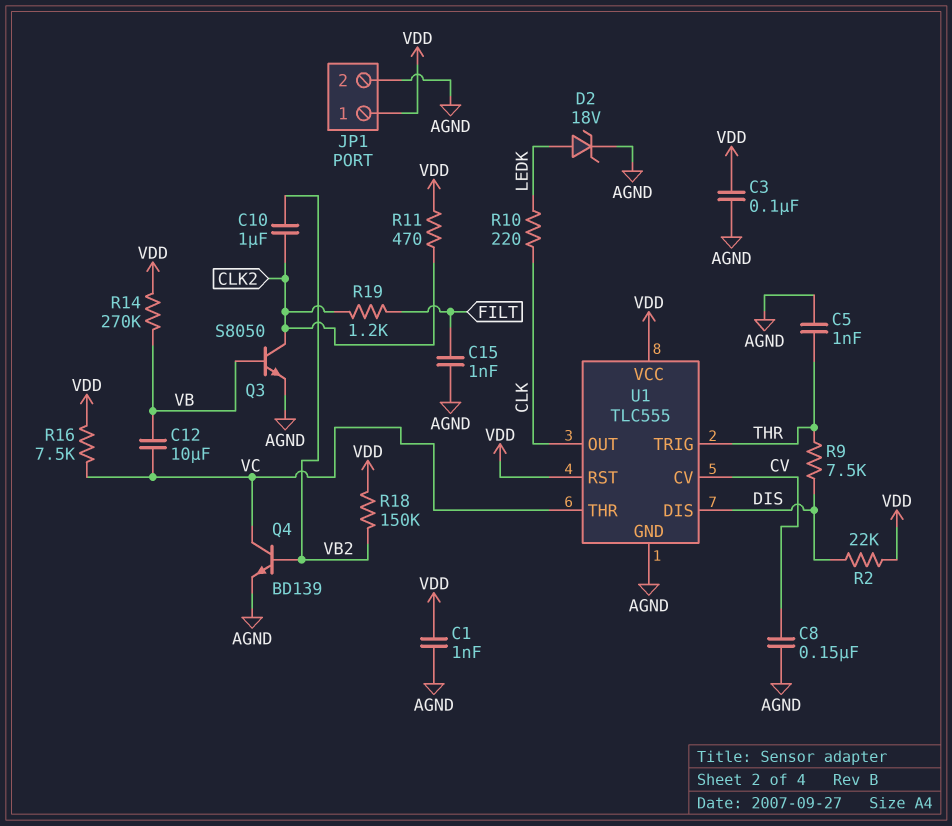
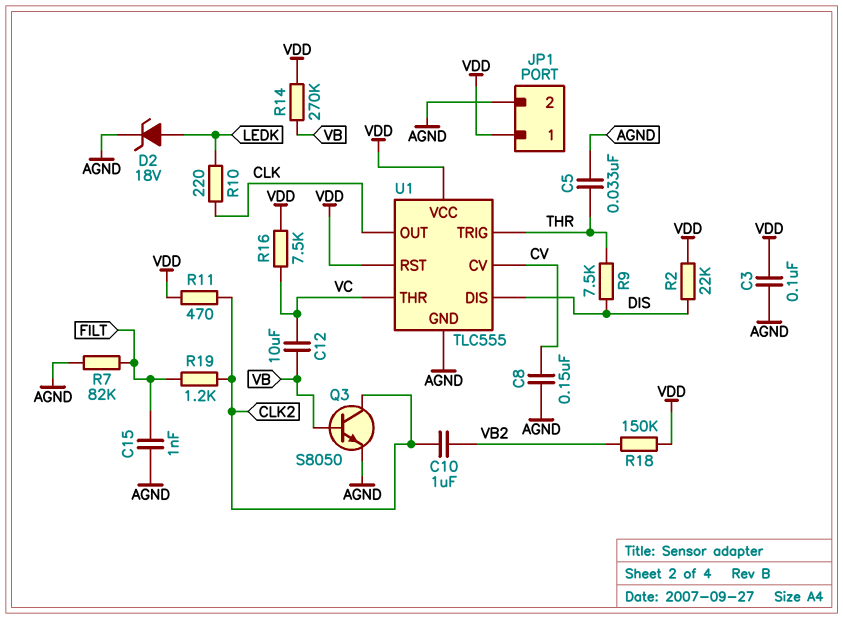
C1: 1nF (AGND, VDD) -> none
C5: 1nF (AGND, THR) -> 33nF (AGND, THR)
Q4: NPN BD139 (B VB2, C VC, E AGND) -> none
R7: none -> 82k (AGND, FILT)

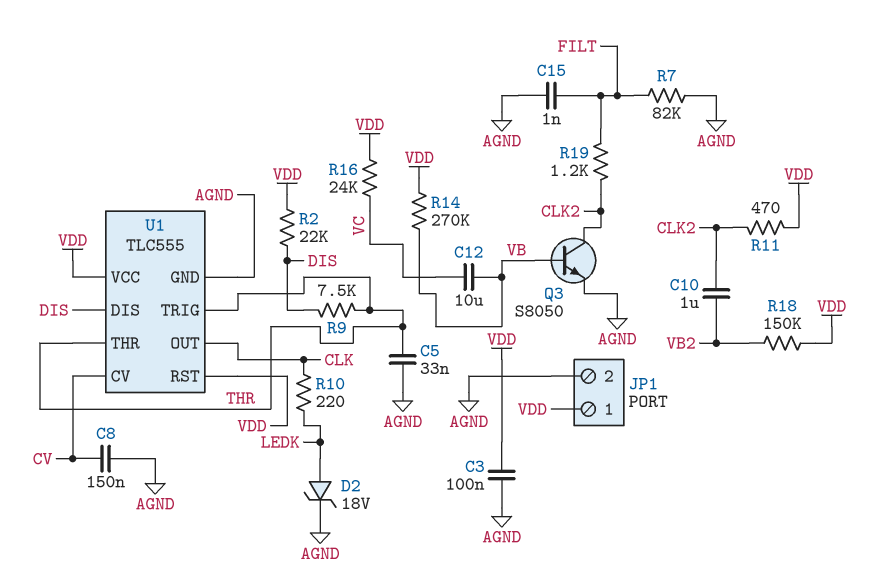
R16: 7.5k (VC, VDD) -> 24k (VC, VDD)
U1 pin THR: VC -> THR

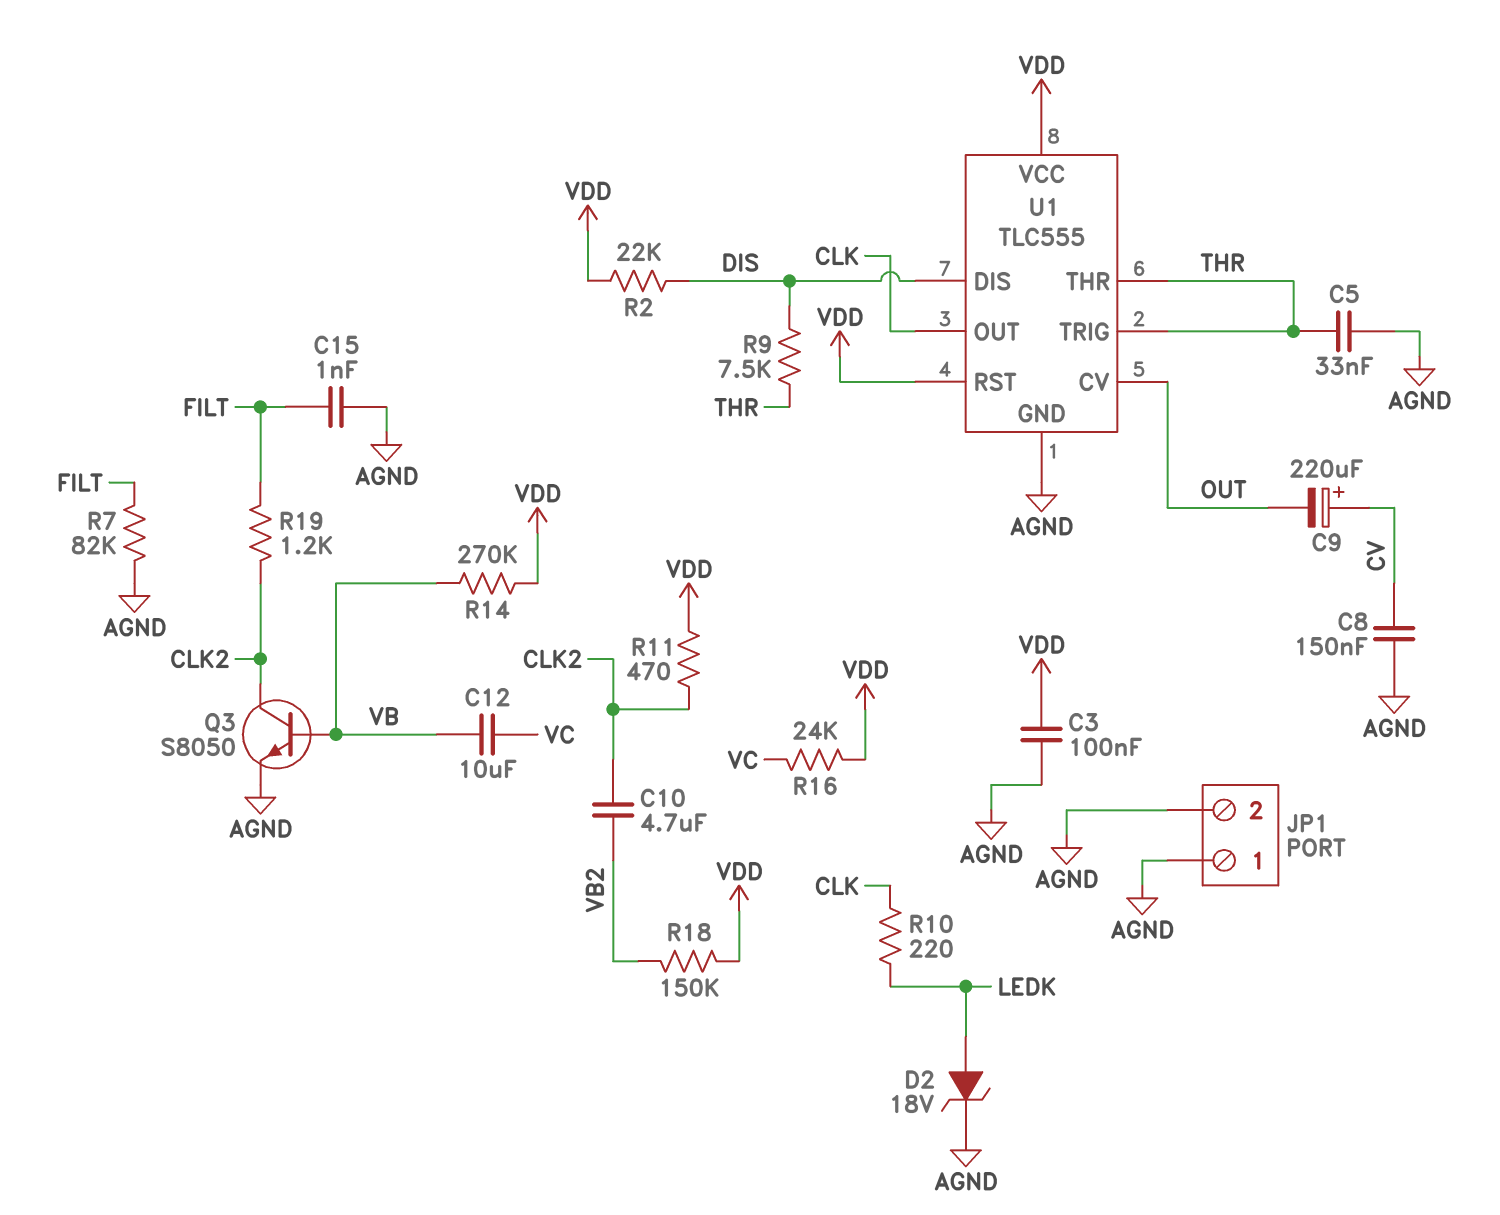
C9: none -> 220uF (plus CV, minus OUT)
C10: 1uF (CLK2, VB2) -> 4.7uF (CLK2, VB2)
JP1 pin 1: VDD -> AGND
U1 pin CV: CV -> OUT

